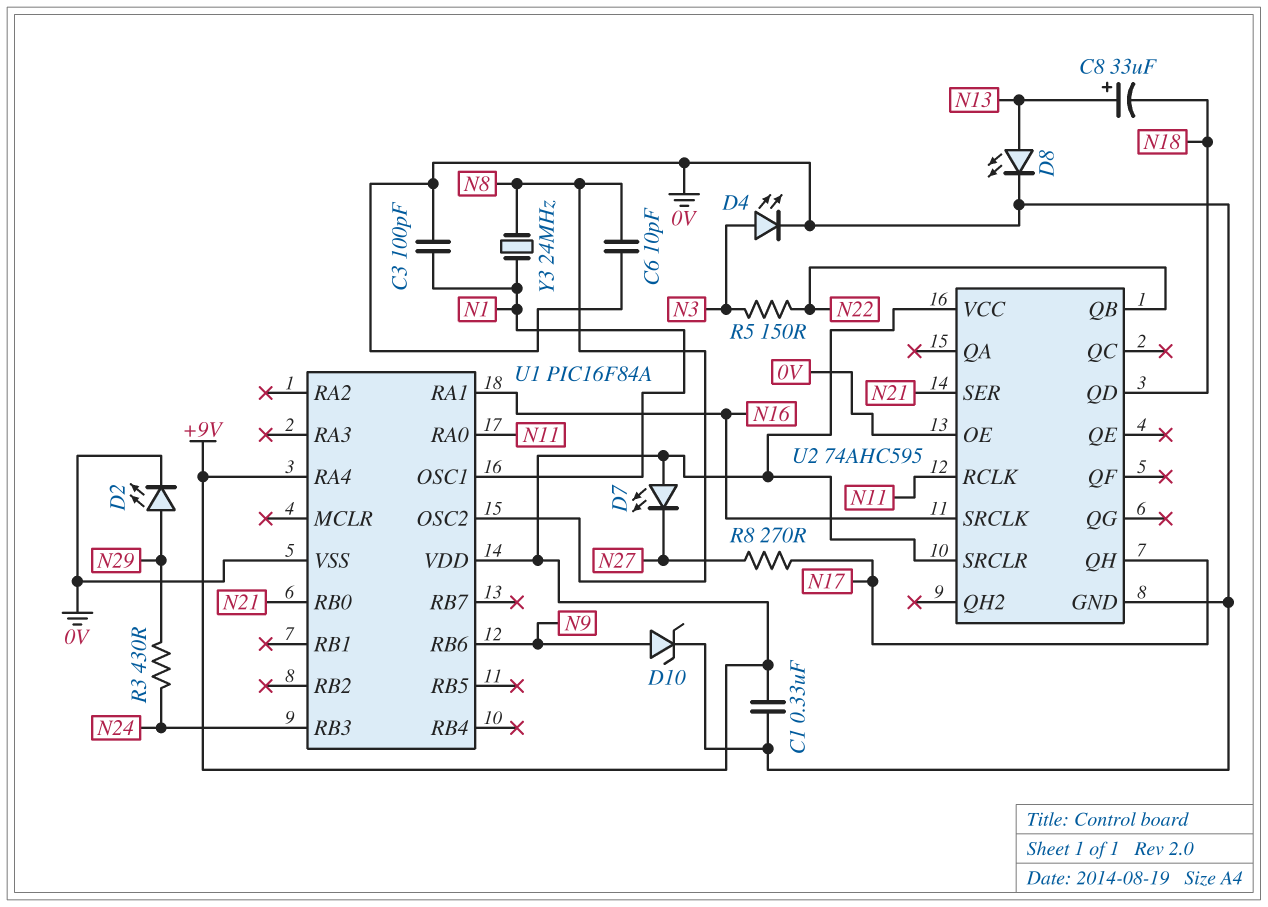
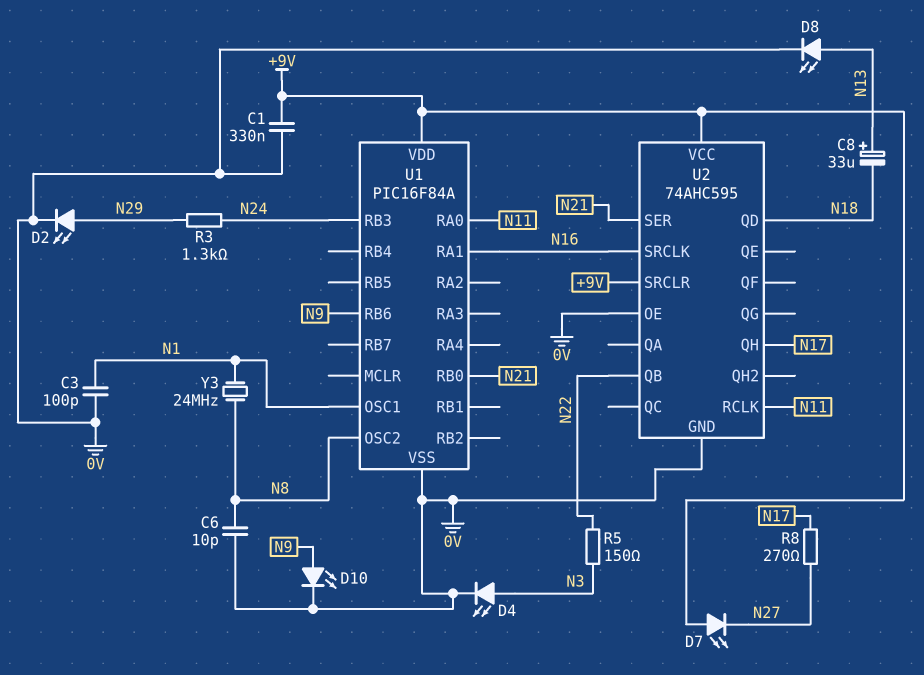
D10: zener (A N9, K 0V) -> LED (A N9, K 0V)
R3: 430 (N24, N29) -> 1.3k (N24, N29)
U1 pin RA4: +9V -> none

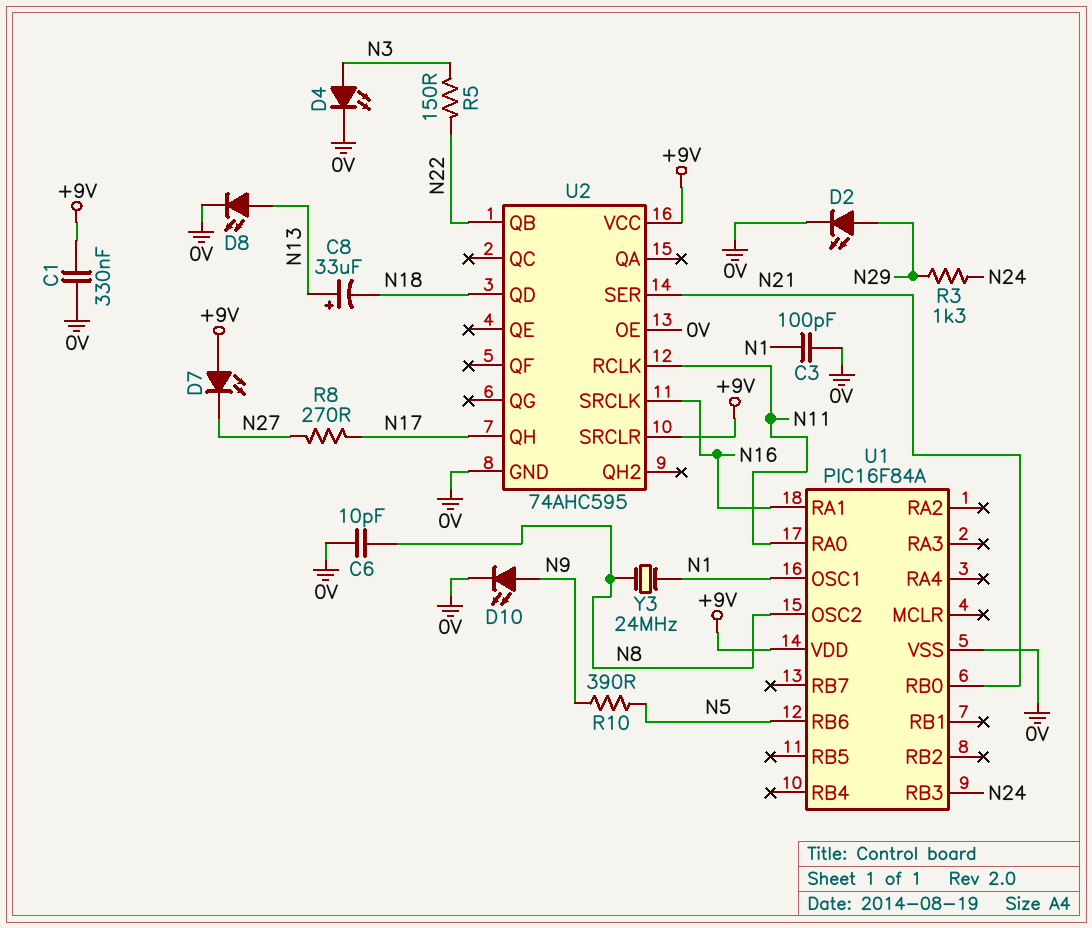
R10: none -> 390 (N5, N9)
U1 pin RB6: N9 -> N5

